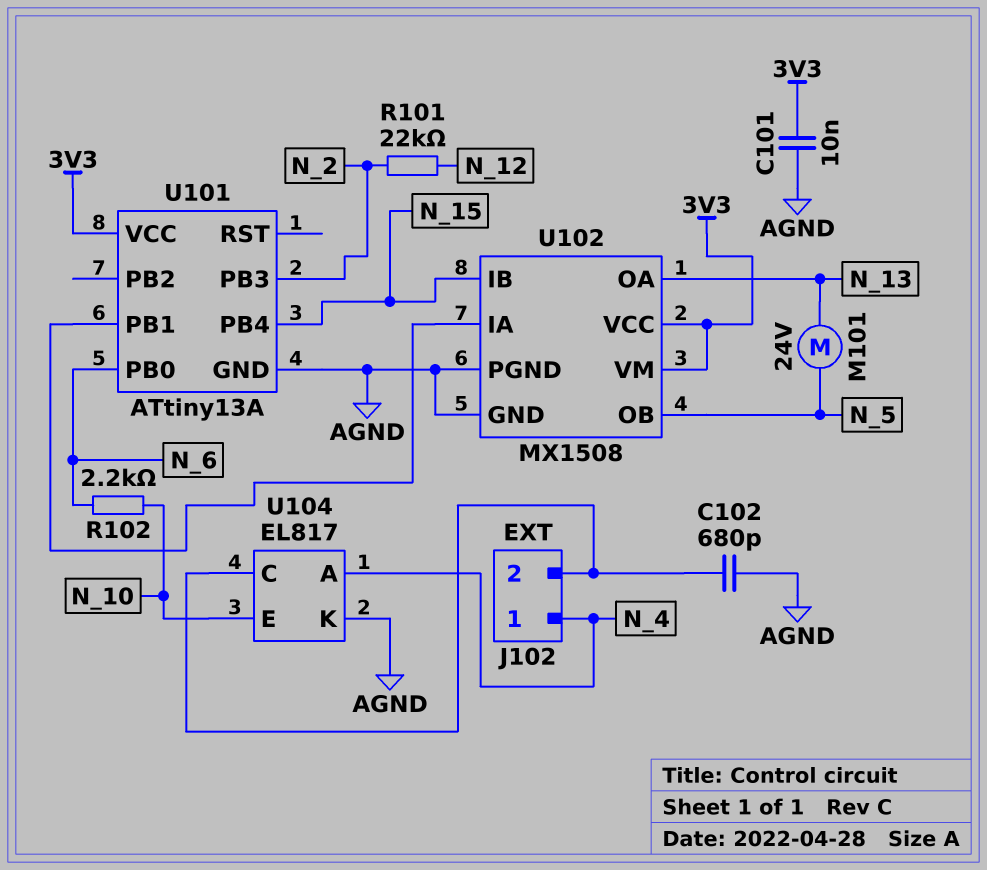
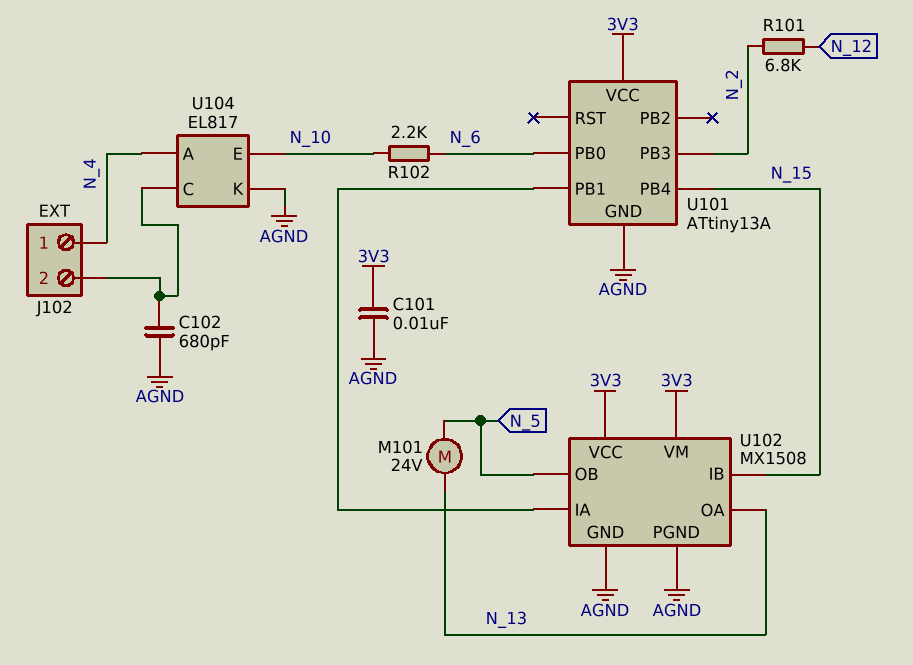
R101: 22k (N_2, N_12) -> 6.8k (N_2, N_12)

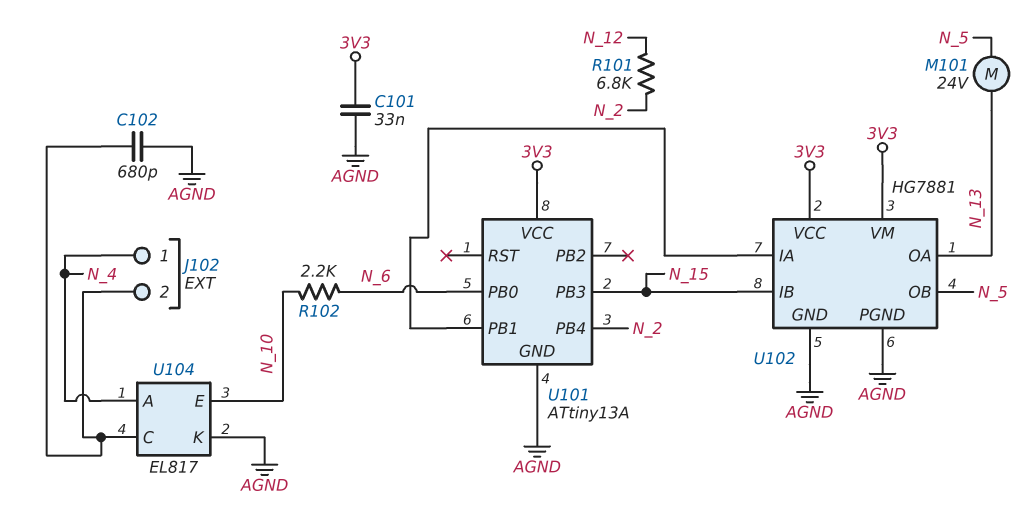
C101: 10nF (3V3, AGND) -> 33nF (3V3, AGND)
U101 pin PB3: N_2 -> N_15
U101 pin PB4: N_15 -> N_2
U102: MX1508 -> HG7881

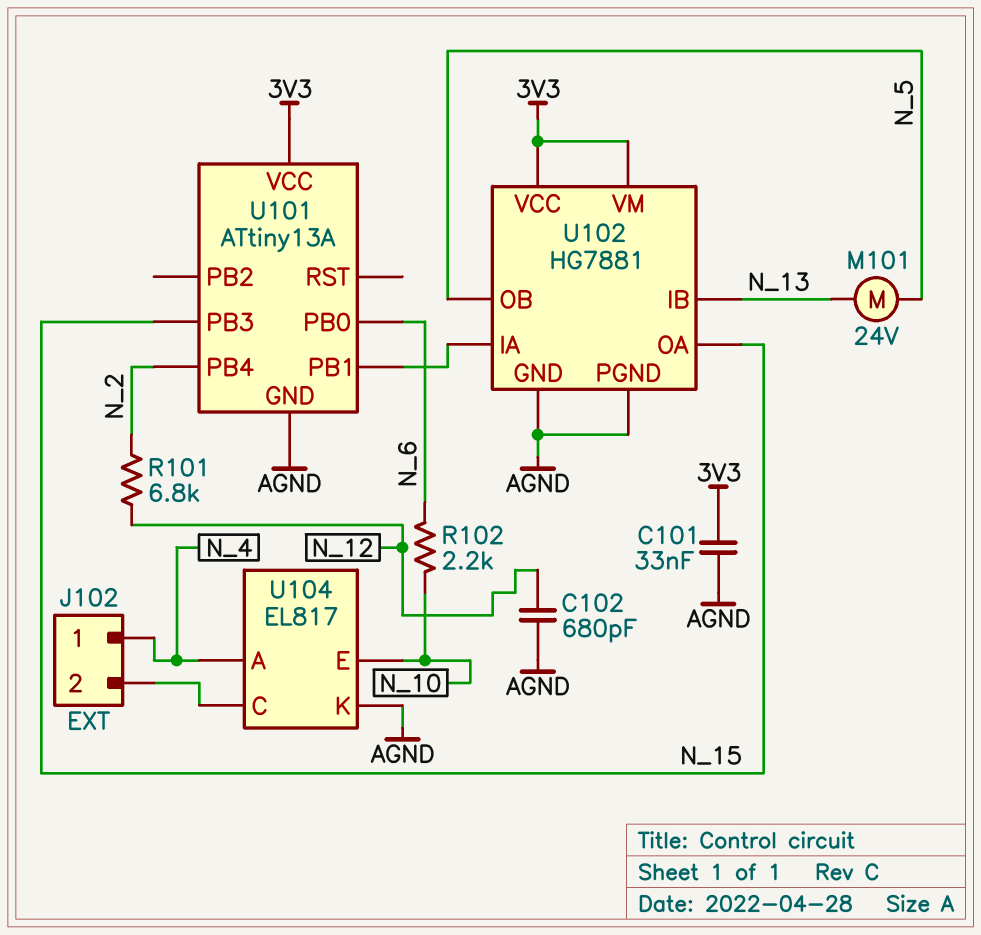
C102: 680pF (AGND, J102/2) -> 680pF (AGND, N_12)
U102 pin IB: N_15 -> N_13
U102 pin OA: N_13 -> N_15

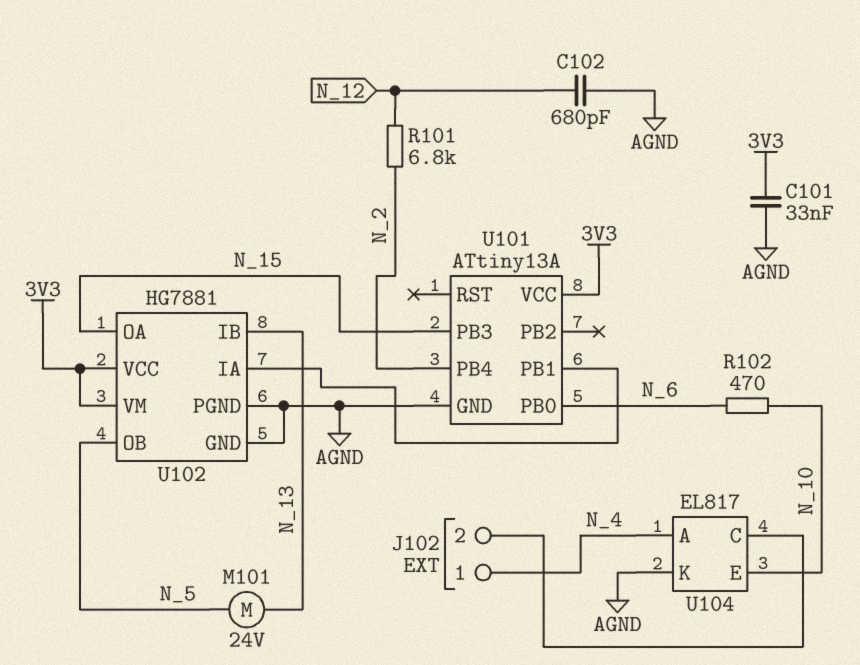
R102: 2.2k (N_6, N_10) -> 470 (N_6, N_10)

